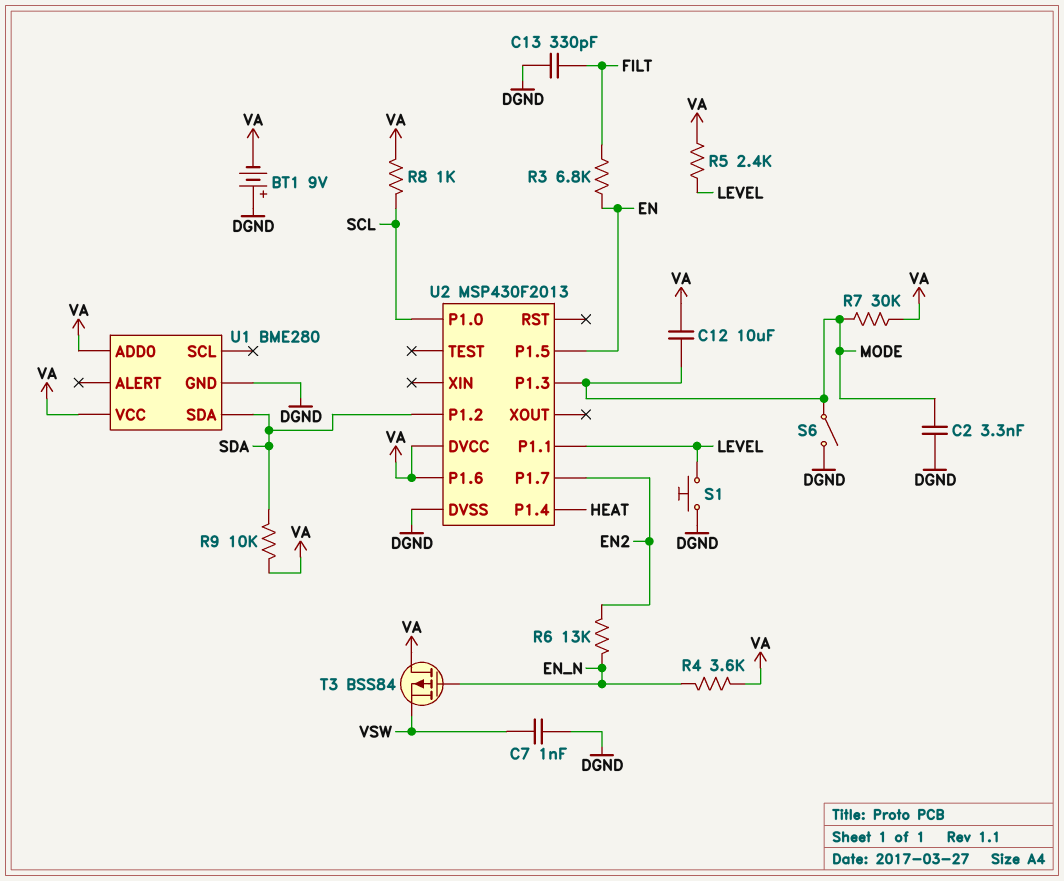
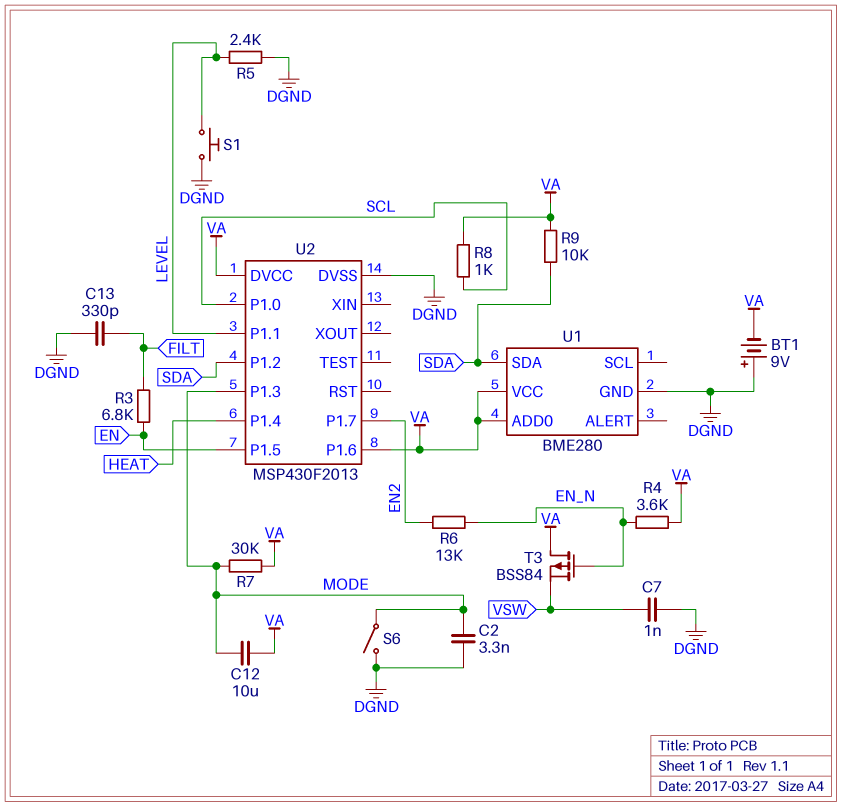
R5: 2.4k (LEVEL, VA) -> 2.4k (DGND, LEVEL)

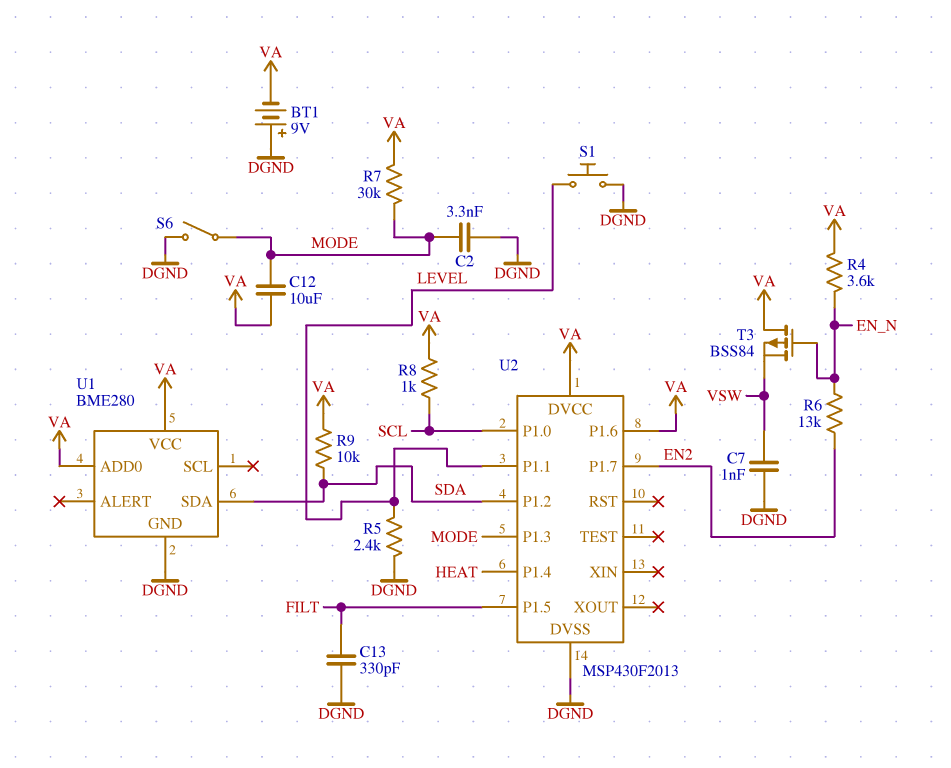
R3: 6.8k (EN, FILT) -> none
U2 pin P1.5: EN -> FILT

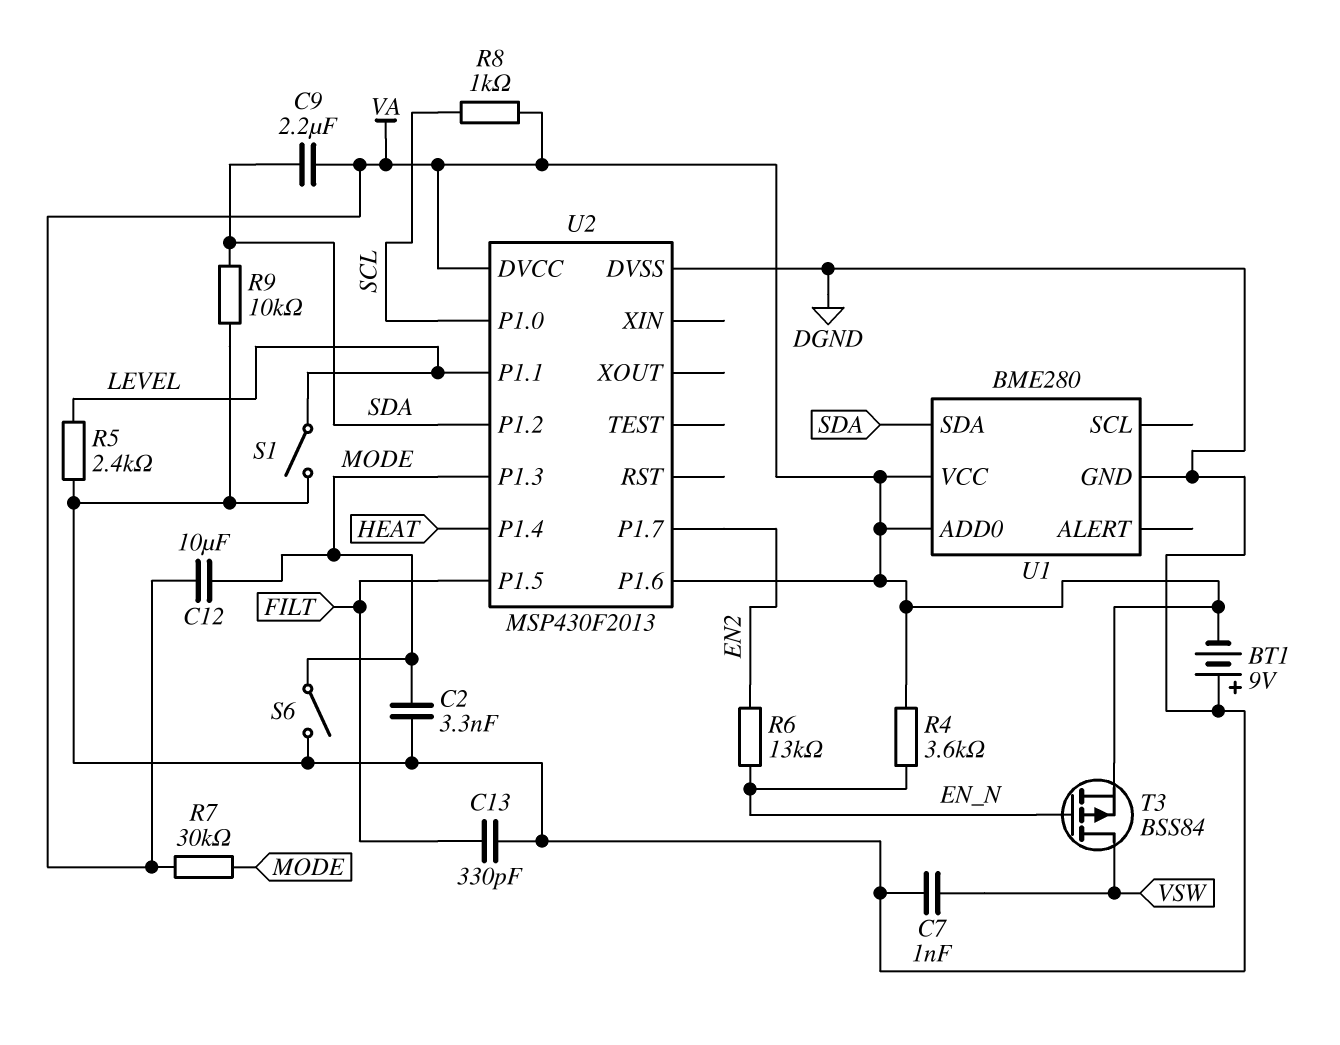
C9: none -> 2.2uF (SDA, VA)
R9: 10k (SDA, VA) -> 10k (DGND, SDA)
S1: button (DGND, LEVEL) -> switch (DGND, LEVEL)
T3: PMOS BSS84 (G EN_N, D VA, S VSW) -> PMOS BSS84 (G EN_N, D VSW, S VA)

